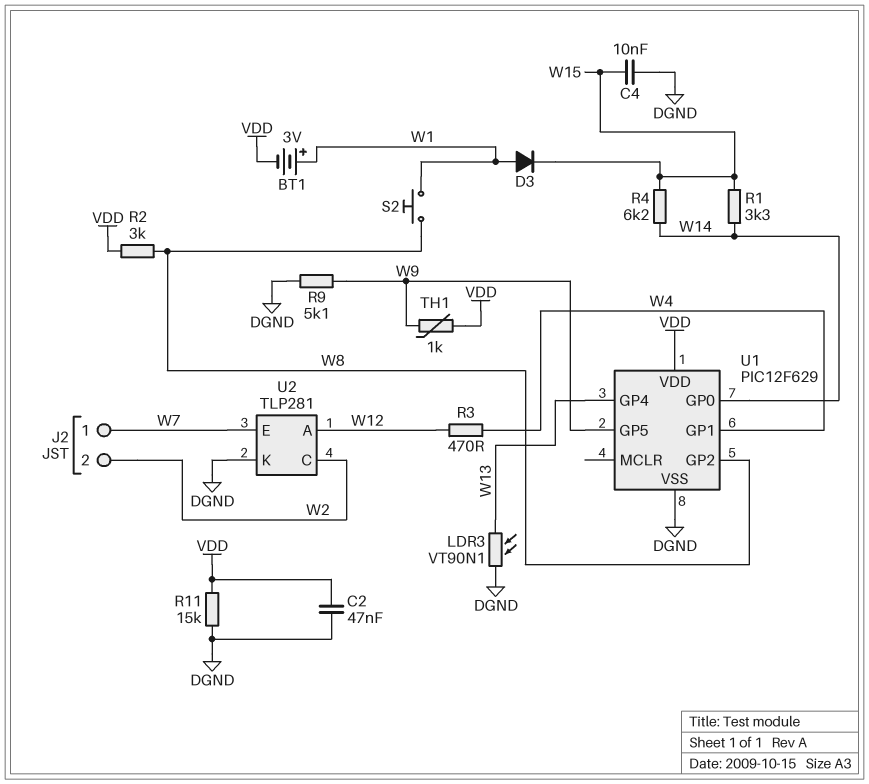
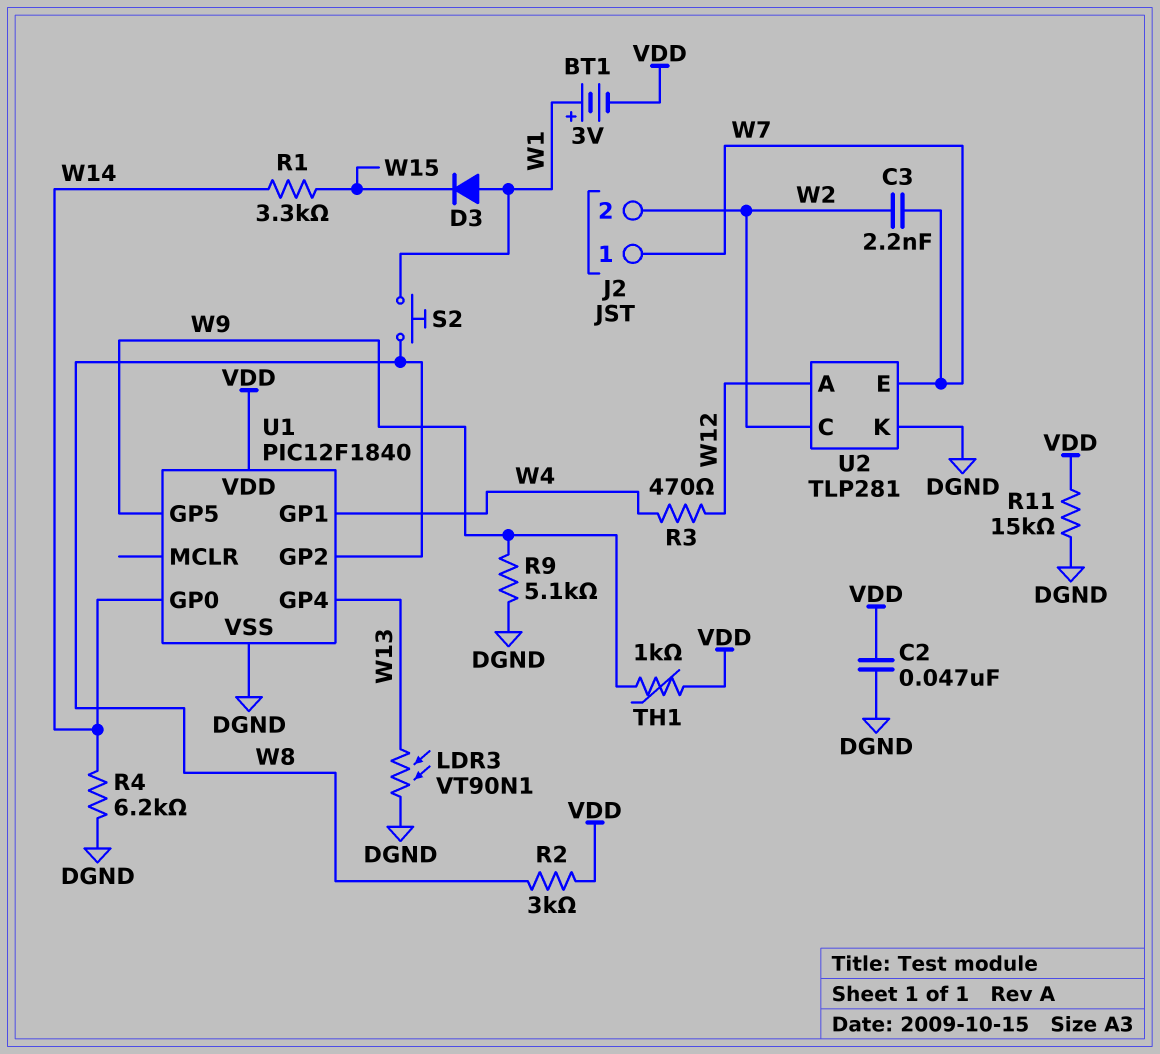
C3: none -> 2.2nF (W2, W7)
C4: 10nF (DGND, W15) -> none
R4: 6.2k (W14, W15) -> 6.2k (DGND, W14)
U1: PIC12F629 -> PIC12F1840

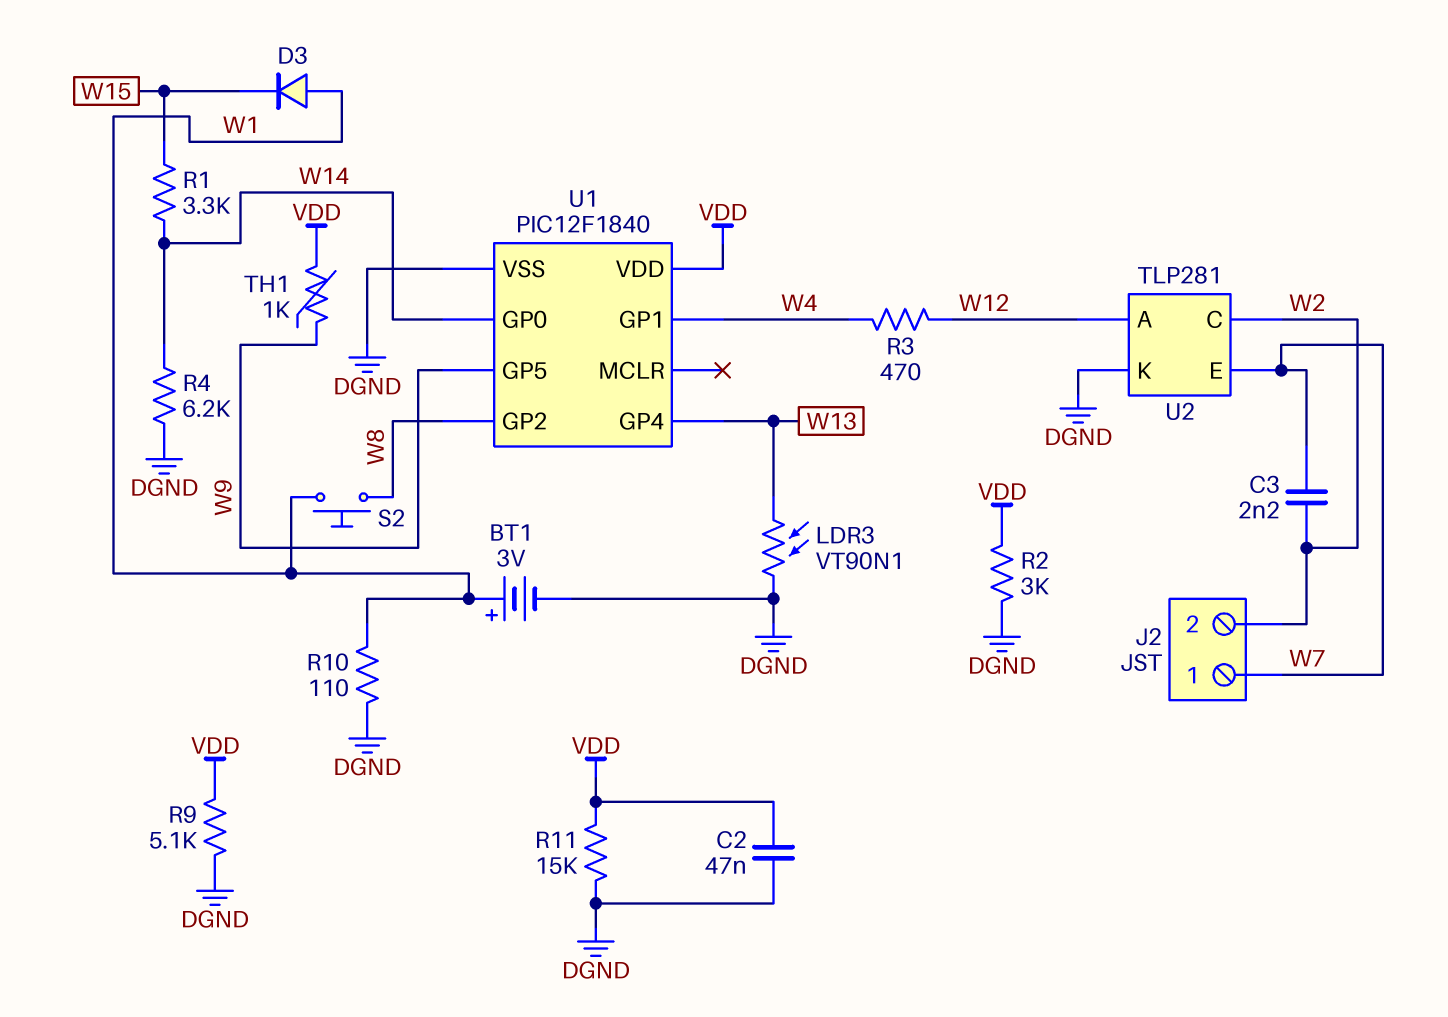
BT1: 3V (plus W1, minus VDD) -> 3V (plus W1, minus DGND)
R2: 3k (VDD, W8) -> 3k (DGND, VDD)
R9: 5.1k (DGND, W9) -> 5.1k (DGND, VDD)
R10: none -> 110 (DGND, W1)

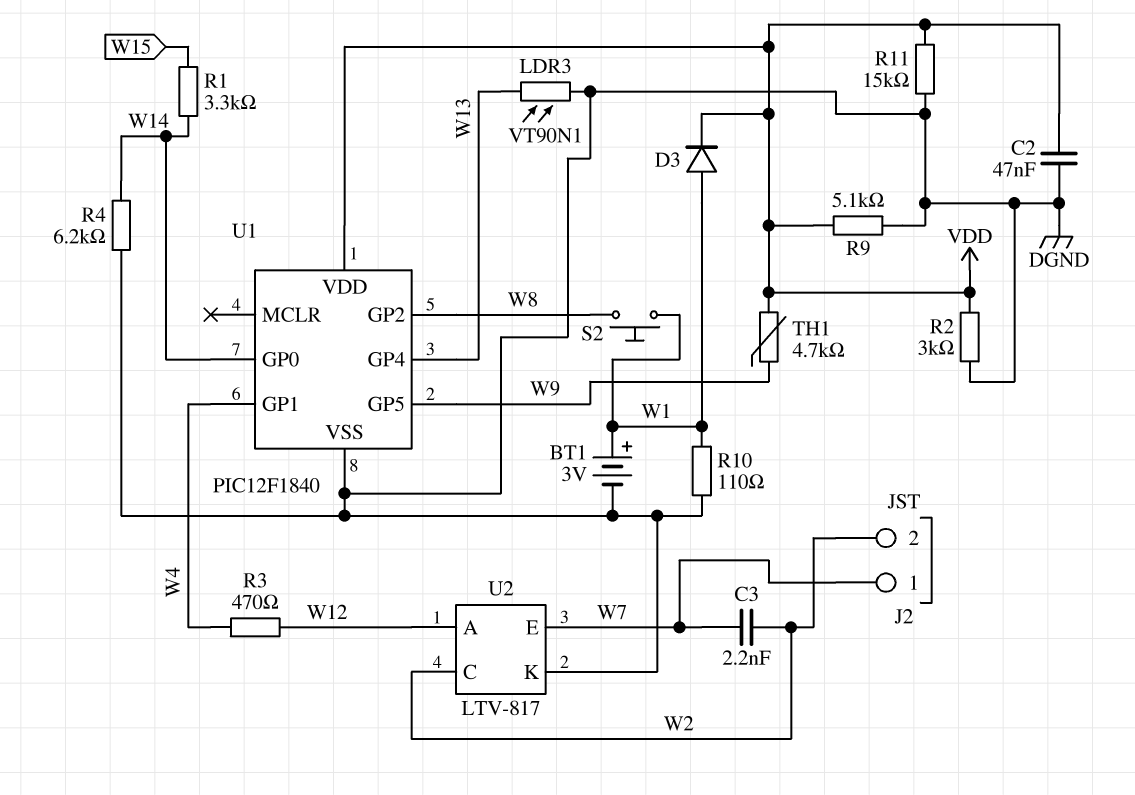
D3: diode (A W1, K W15) -> diode (A W1, K VDD)
TH1: 1k (VDD, W9) -> 4.7k (VDD, W9)
U2: TLP281 -> LTV-817

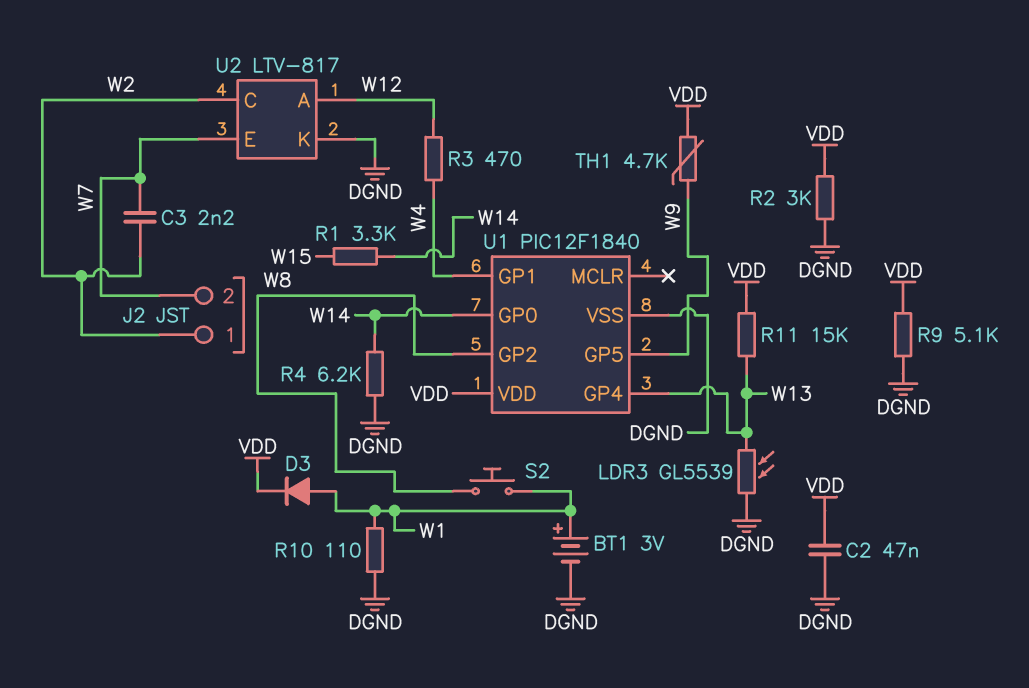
J2 pin 1: W7 -> W2
J2 pin 2: W2 -> W7
LDR3: VT90N1 (DGND, W13) -> GL5539 (DGND, W13)
R11: 15k (DGND, VDD) -> 15k (VDD, W13)

